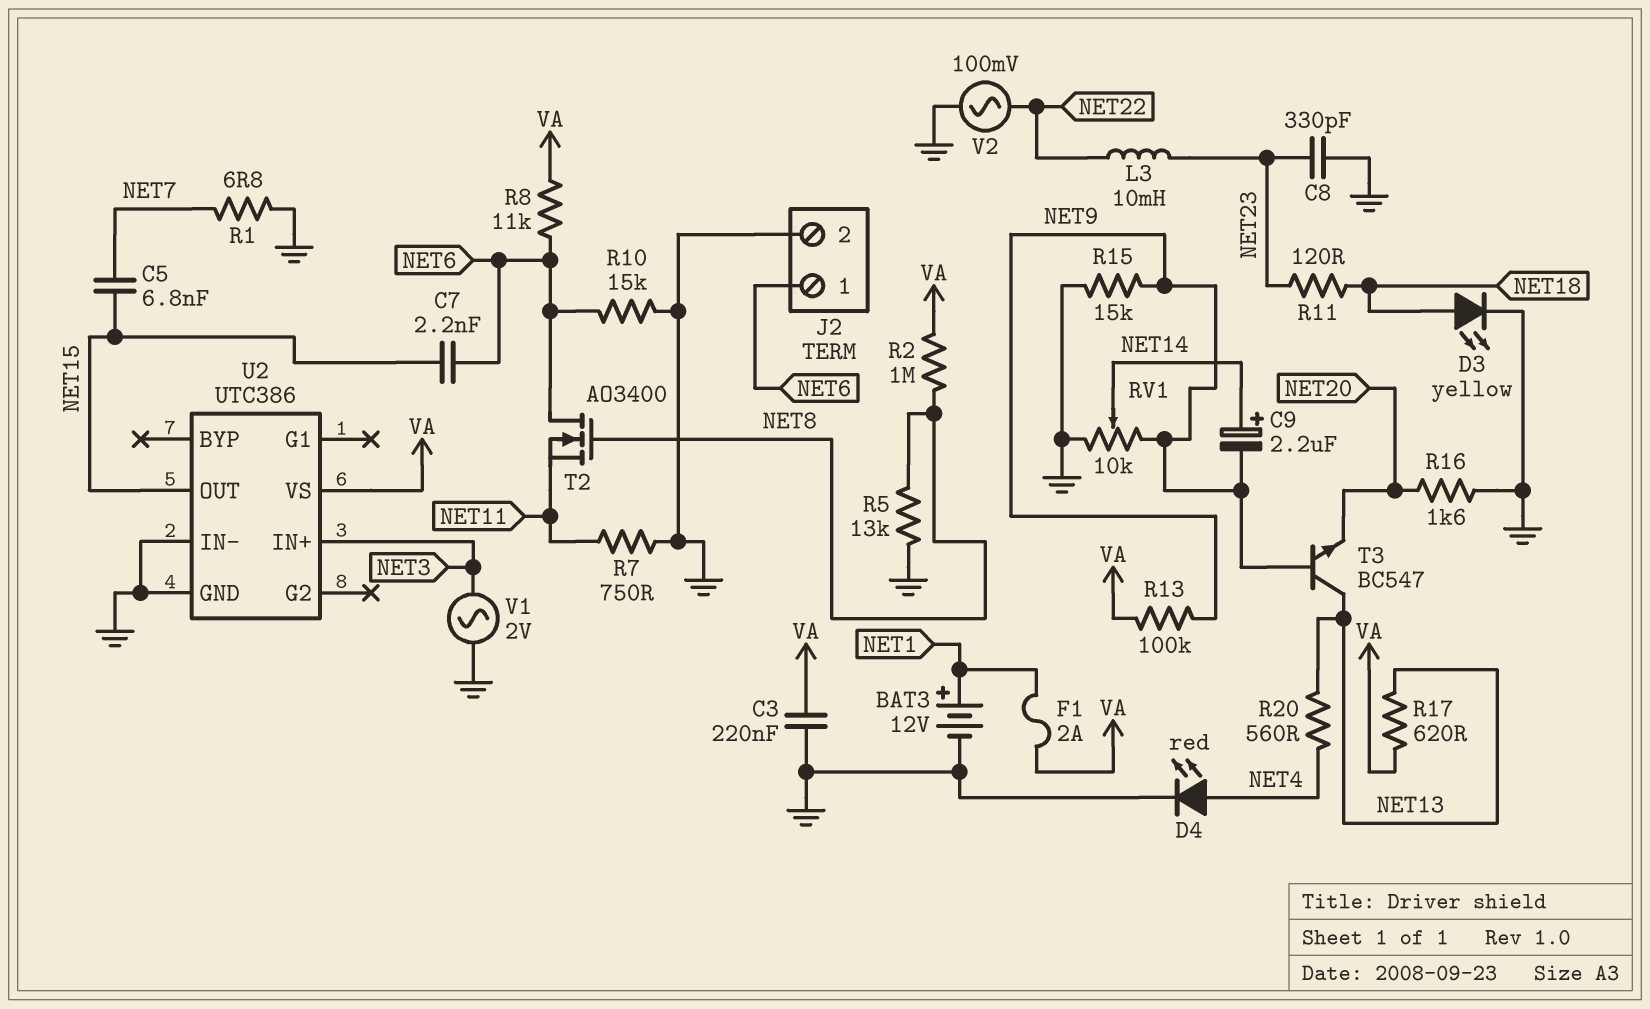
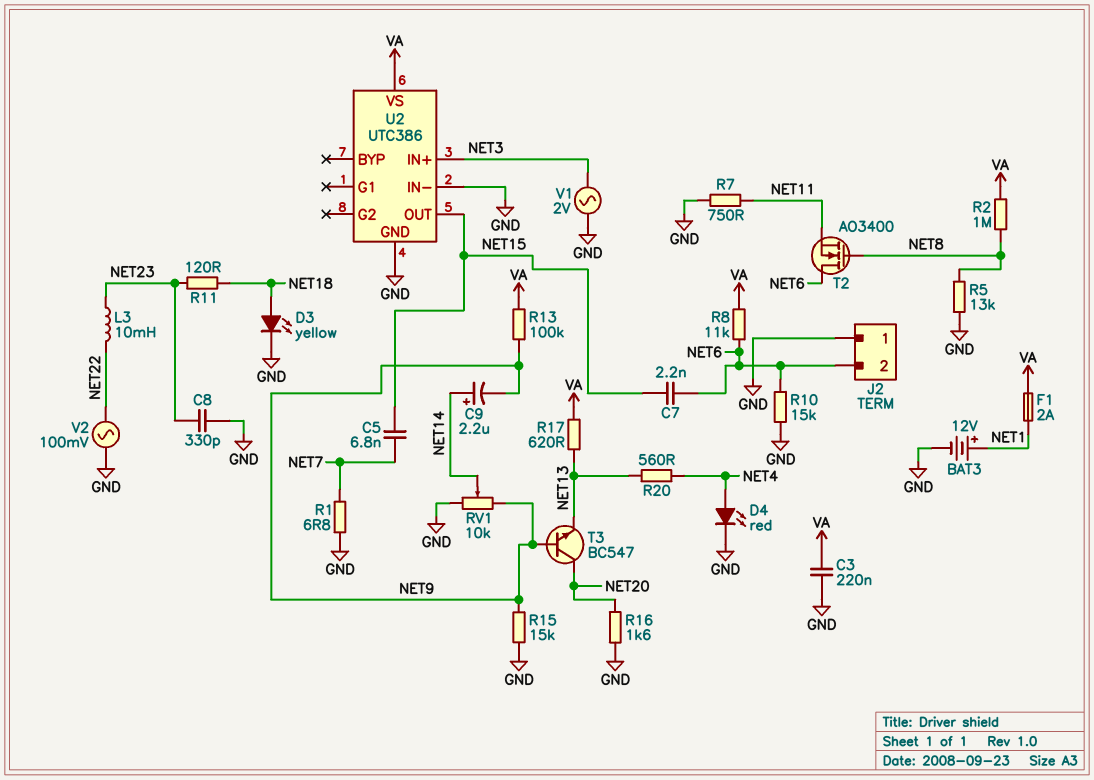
J2 pin 1: NET6 -> GND
J2 pin 2: GND -> NET6
T3: NPN BC547 (B NET9, C NET13, E NET20) -> NPN BC547 (B NET9, C NET20, E NET13)

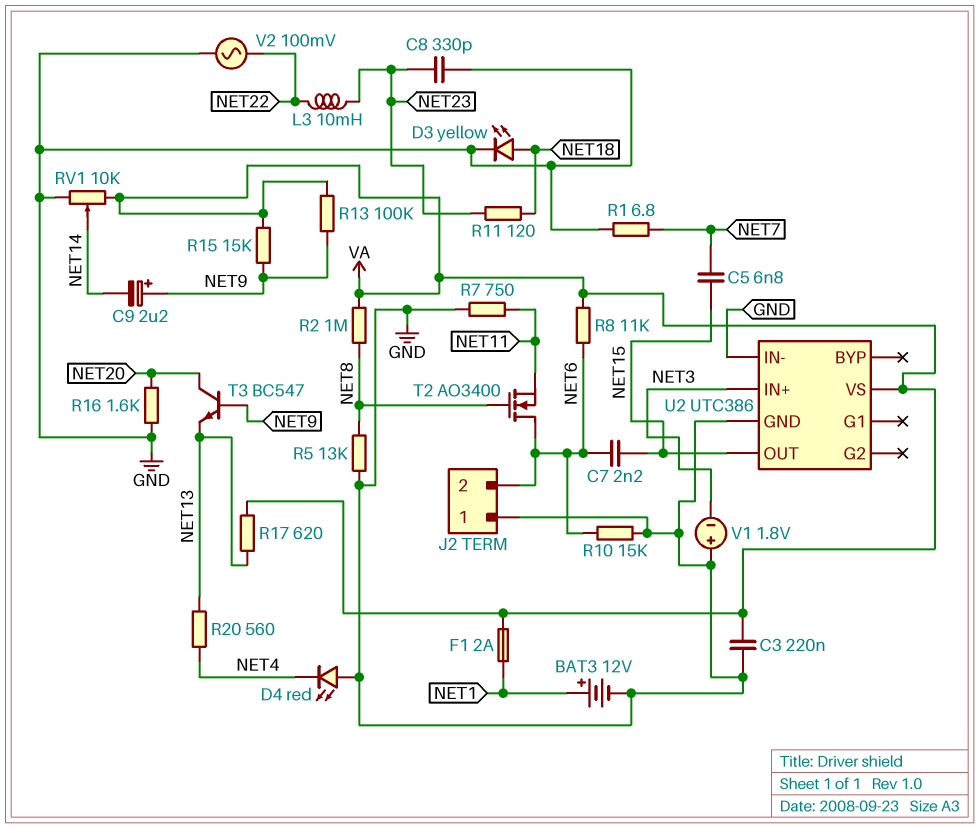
C9: 2.2uF (plus NET14, minus NET9) -> 2.2uF (plus NET9, minus NET14)
D4: LED red (A NET4, K GND) -> LED red (A GND, K NET4)
R15: 15k (GND, NET9) -> 15k (NET9, VA)
RV1: 10k (GND, NET9, wiper NET14) -> 10k (GND, VA, wiper NET14)
V1: AC 2V (GND, NET3) -> 1.8V (plus GND, minus NET3)

